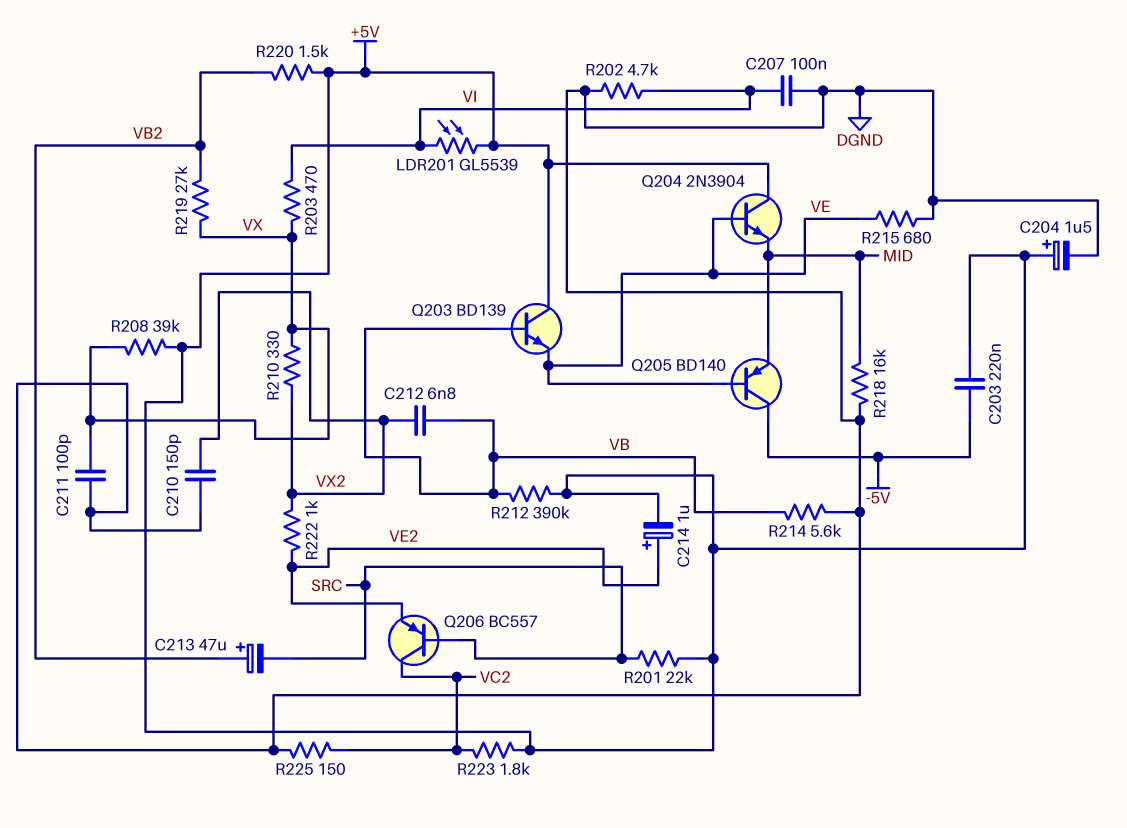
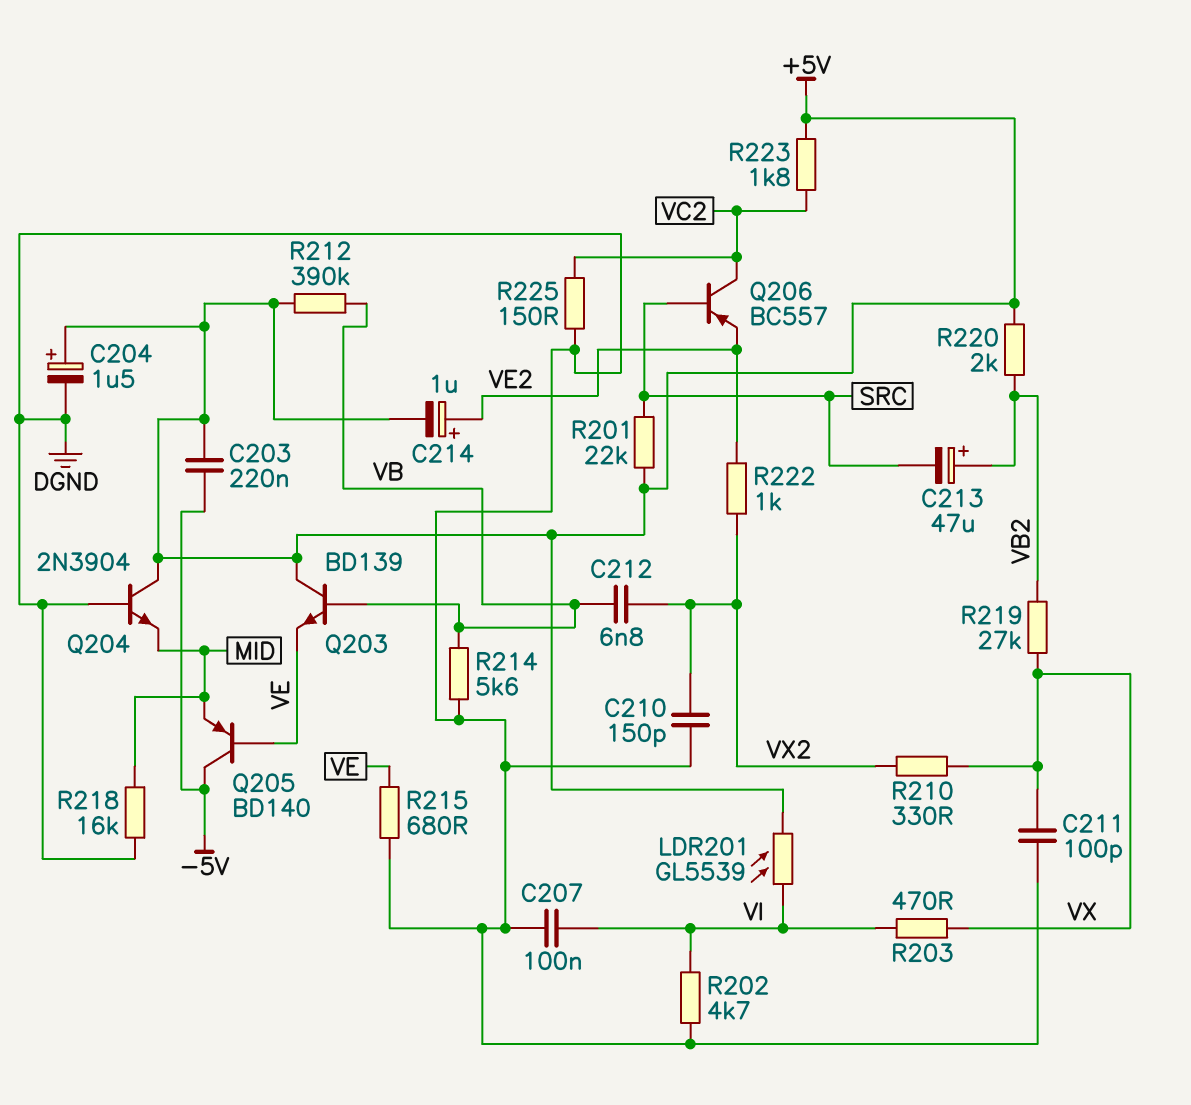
Q204: NPN 2N3904 (B VE, C +5V, E MID) -> NPN 2N3904 (B DGND, C +5V, E MID)
R208: 39k (+5V, VX) -> none
R220: 1.5k (+5V, VB2) -> 2k (+5V, VB2)

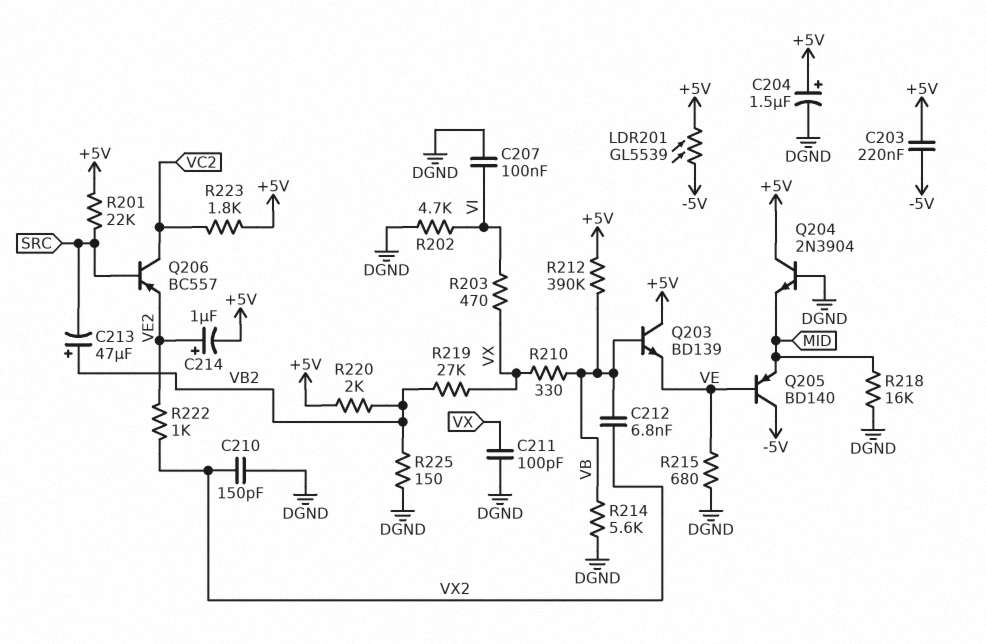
LDR201: GL5539 (+5V, VI) -> GL5539 (+5V, -5V)
R210: 330 (VX, VX2) -> 330 (VB, VX)
R225: 150 (DGND, VC2) -> 150 (DGND, VB2)

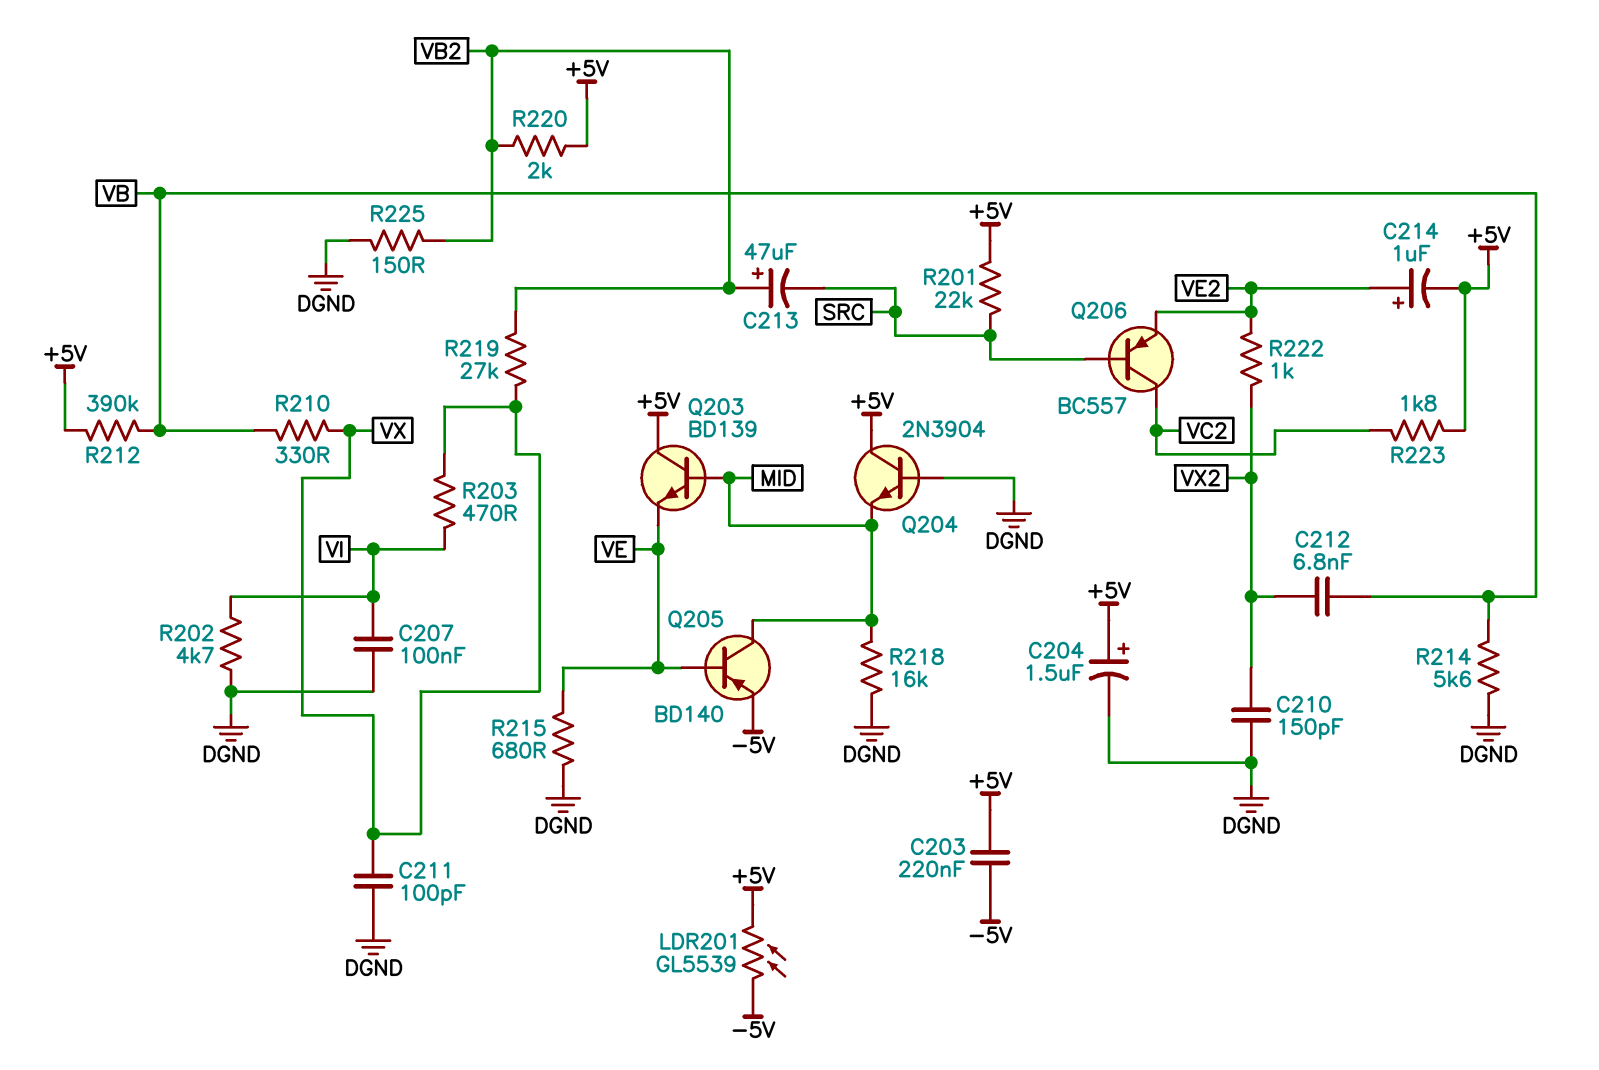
Q203: NPN BD139 (B VB, C +5V, E VE) -> NPN BD139 (B MID, C +5V, E VE)
Q205: PNP BD140 (B VE, C -5V, E MID) -> PNP BD140 (B VE, C MID, E -5V)

